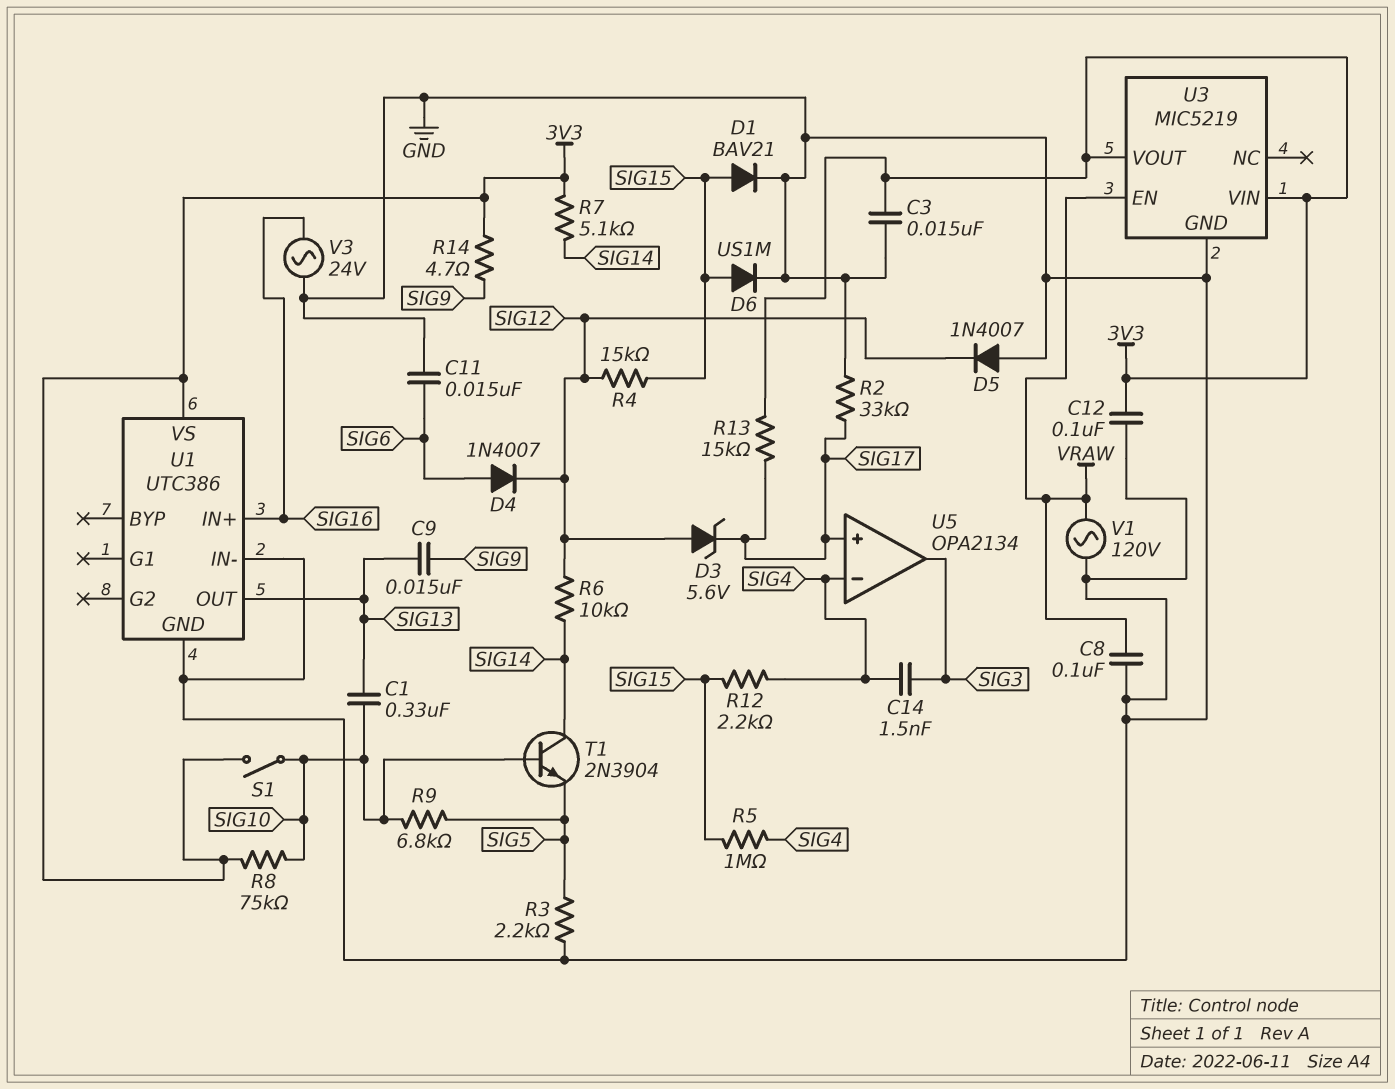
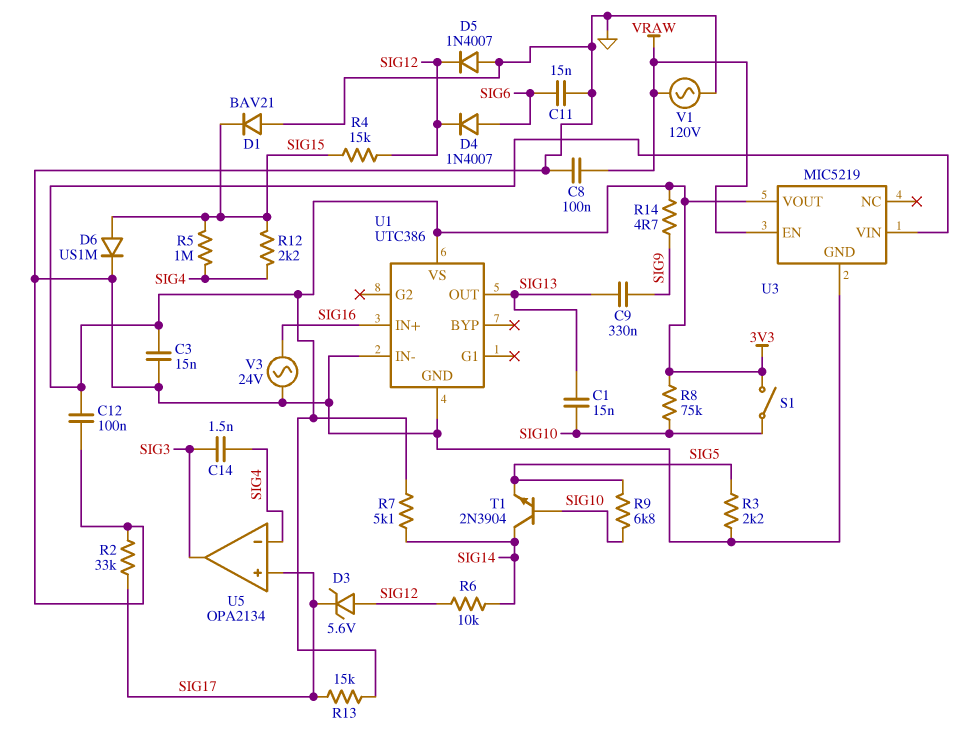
C1: 330nF (SIG10, SIG13) -> 15nF (SIG10, SIG13)
C9: 15nF (SIG9, SIG13) -> 330nF (SIG9, SIG13)
D1: diode BAV21 (A SIG15, K GND) -> diode BAV21 (A GND, K SIG15)

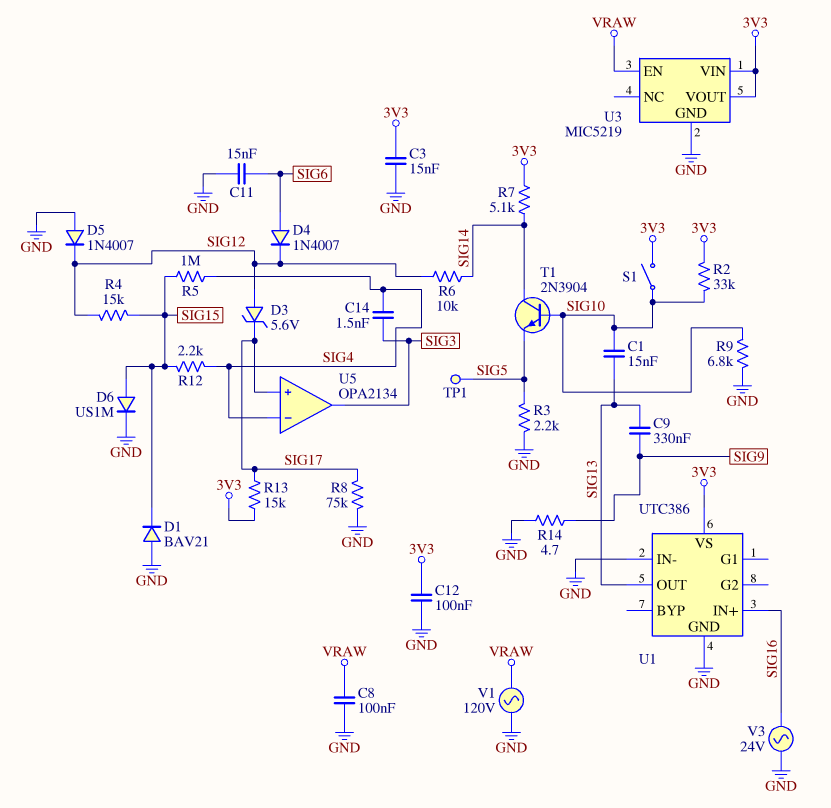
R2: 33k (GND, SIG17) -> 33k (3V3, SIG10)
R8: 75k (3V3, SIG10) -> 75k (GND, SIG17)
R9: 6.8k (SIG5, SIG10) -> 6.8k (GND, SIG10)
R14: 4.7 (3V3, SIG9) -> 4.7 (GND, SIG9)
TP1: none -> test point (SIG5)

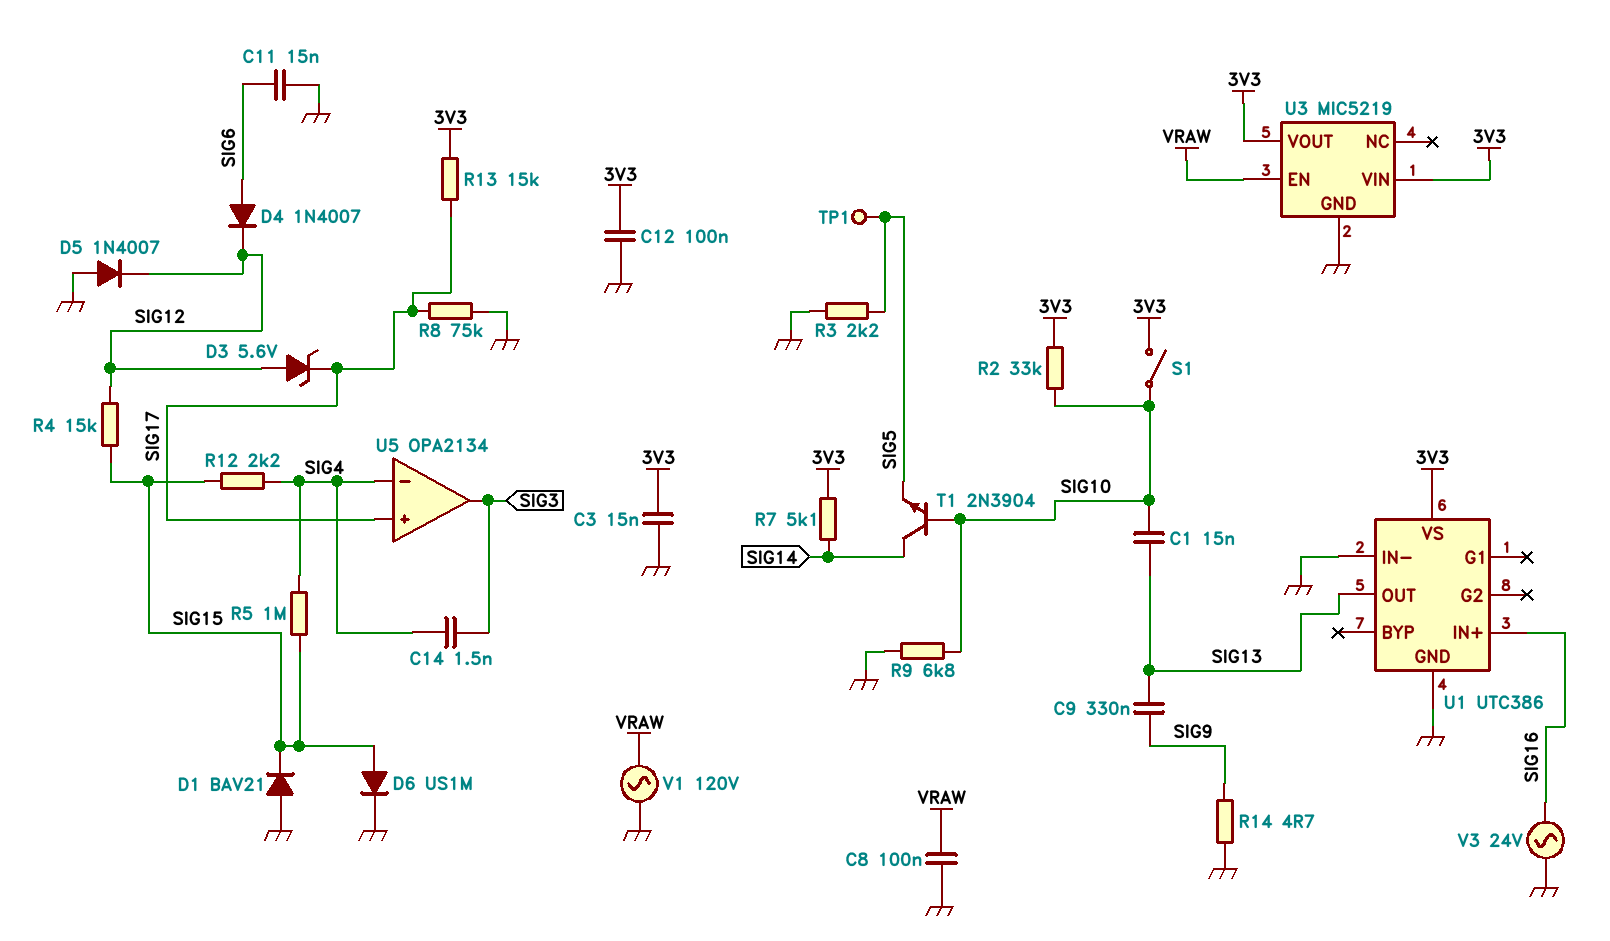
R6: 10k (SIG12, SIG14) -> none

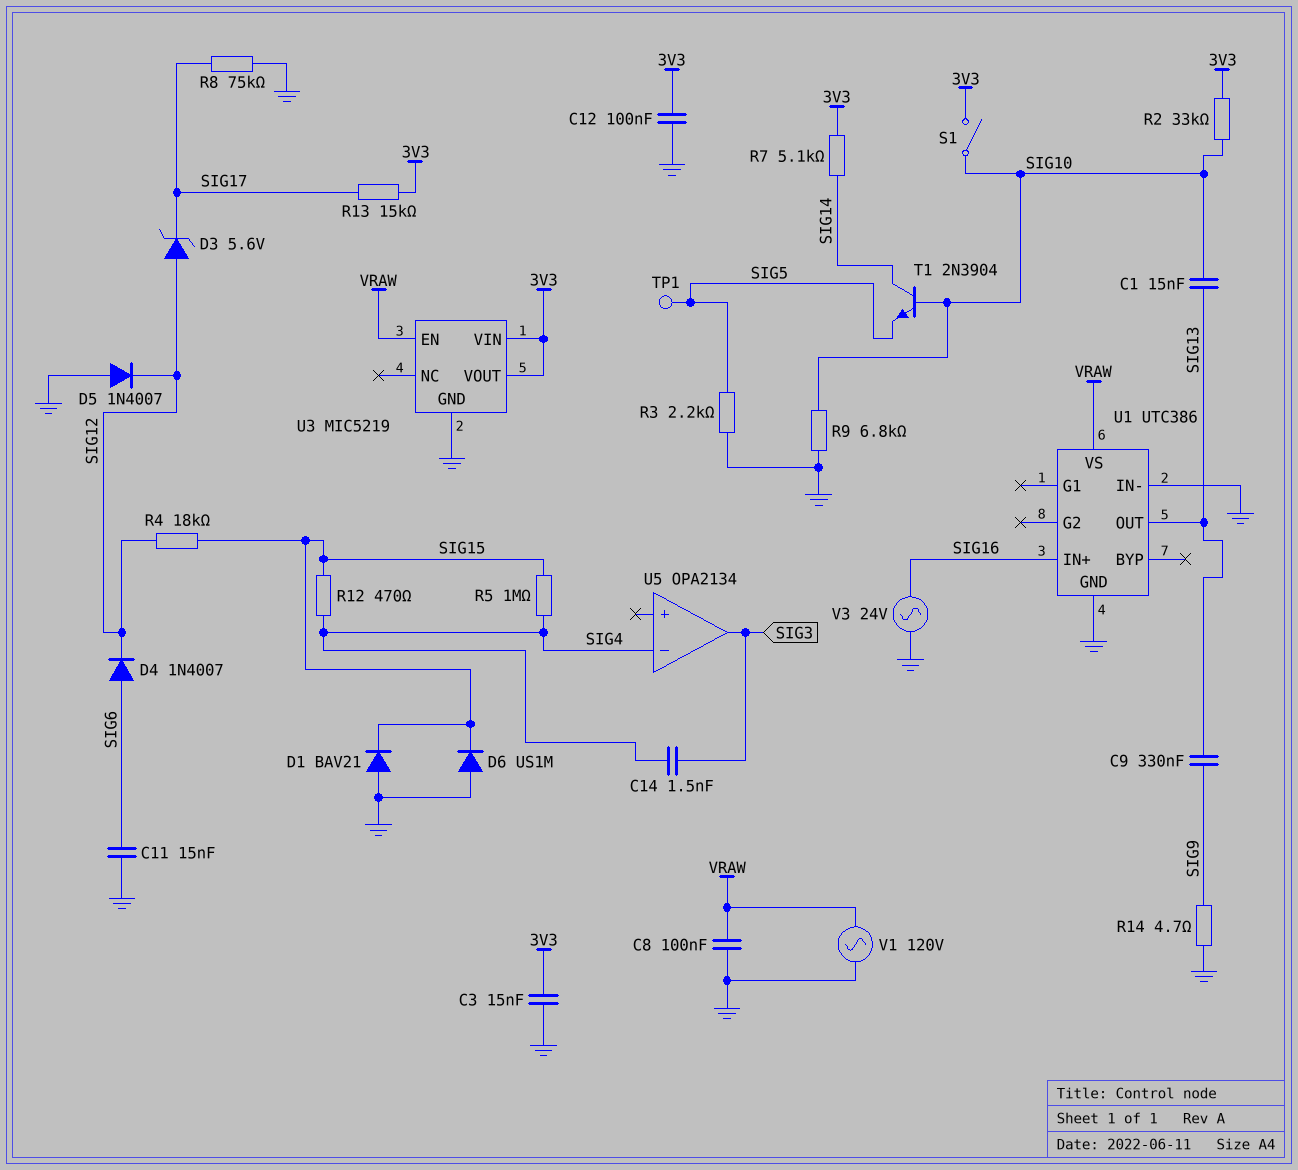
D6: diode US1M (A SIG15, K GND) -> diode US1M (A GND, K SIG15)
R4: 15k (SIG12, SIG15) -> 18k (SIG12, SIG15)
R12: 2.2k (SIG4, SIG15) -> 470 (SIG4, SIG15)
U1 pin VS: 3V3 -> VRAW
U5 pin in+: SIG17 -> none

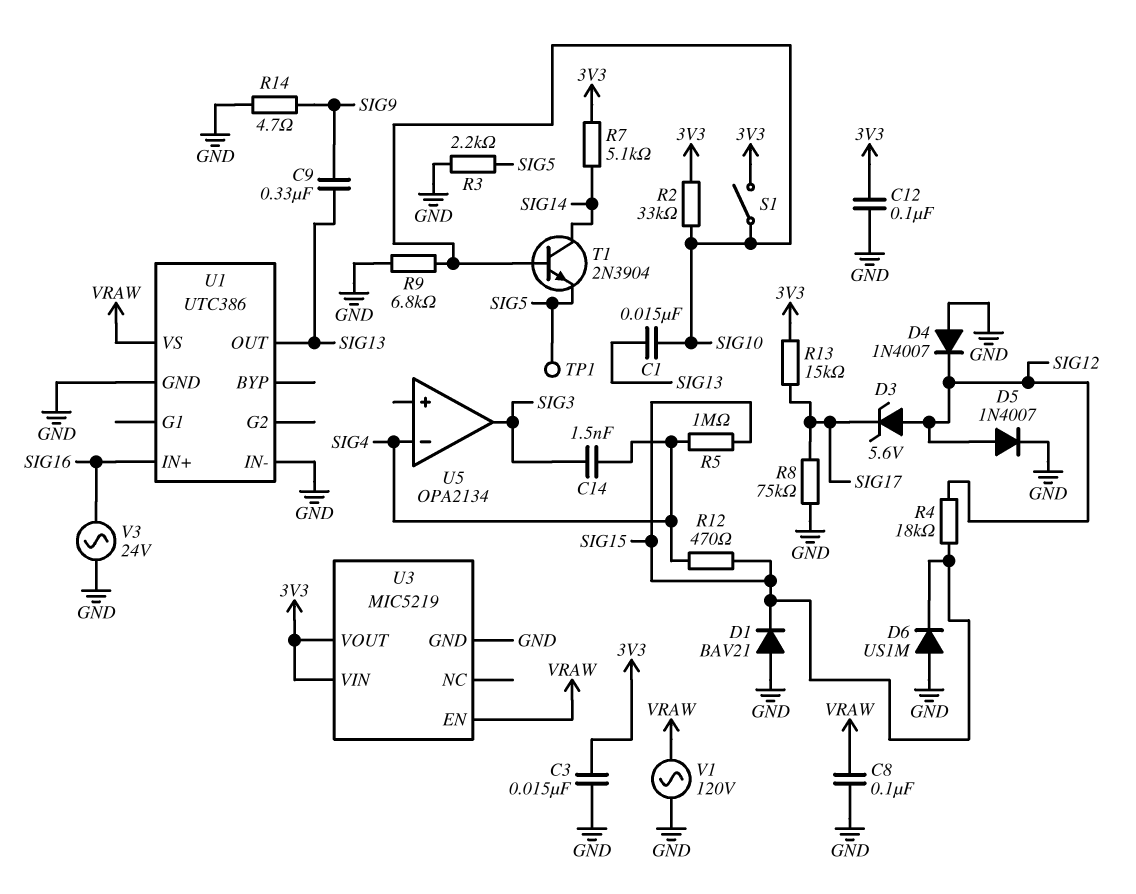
C11: 15nF (GND, SIG6) -> none
D4: diode 1N4007 (A SIG6, K SIG12) -> diode 1N4007 (A GND, K SIG12)
D5: diode 1N4007 (A GND, K SIG12) -> diode 1N4007 (A SIG12, K GND)

